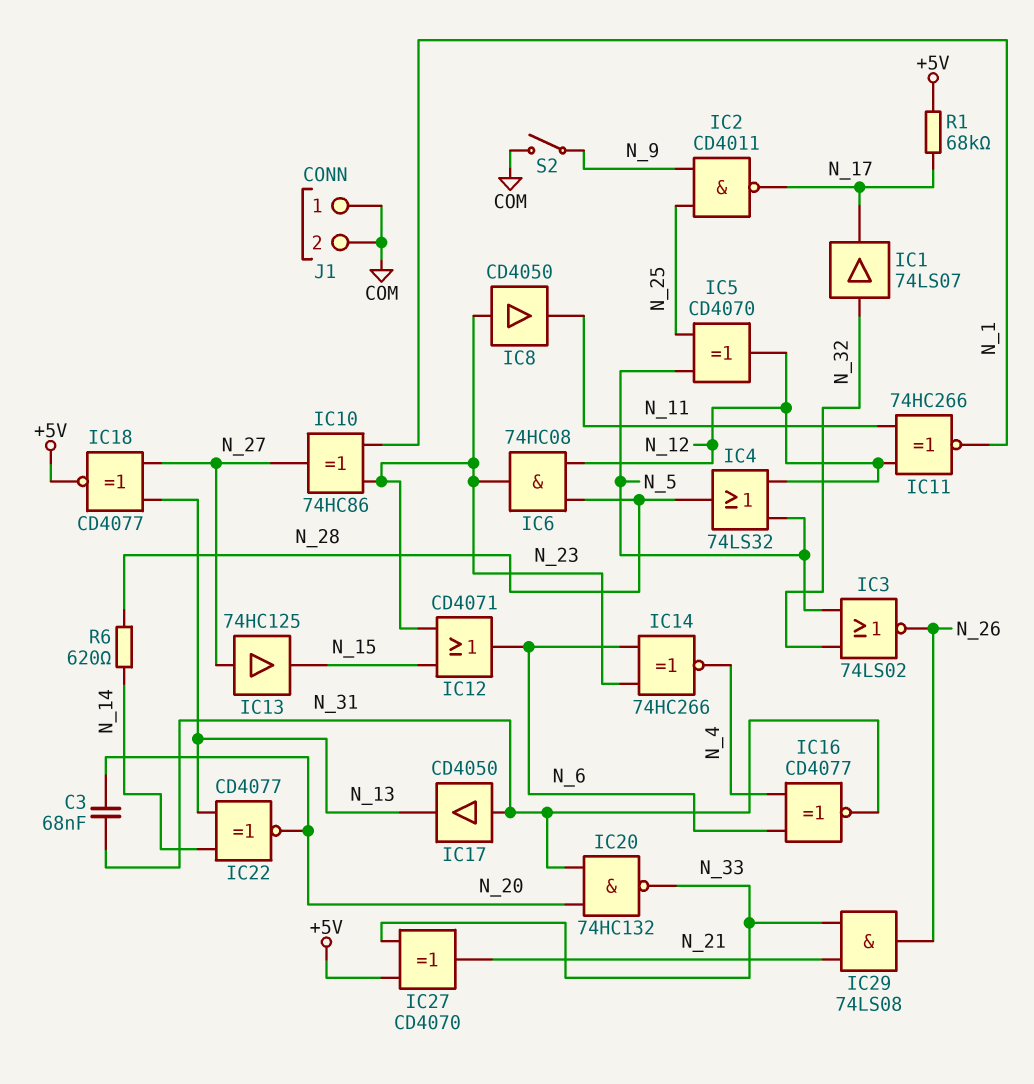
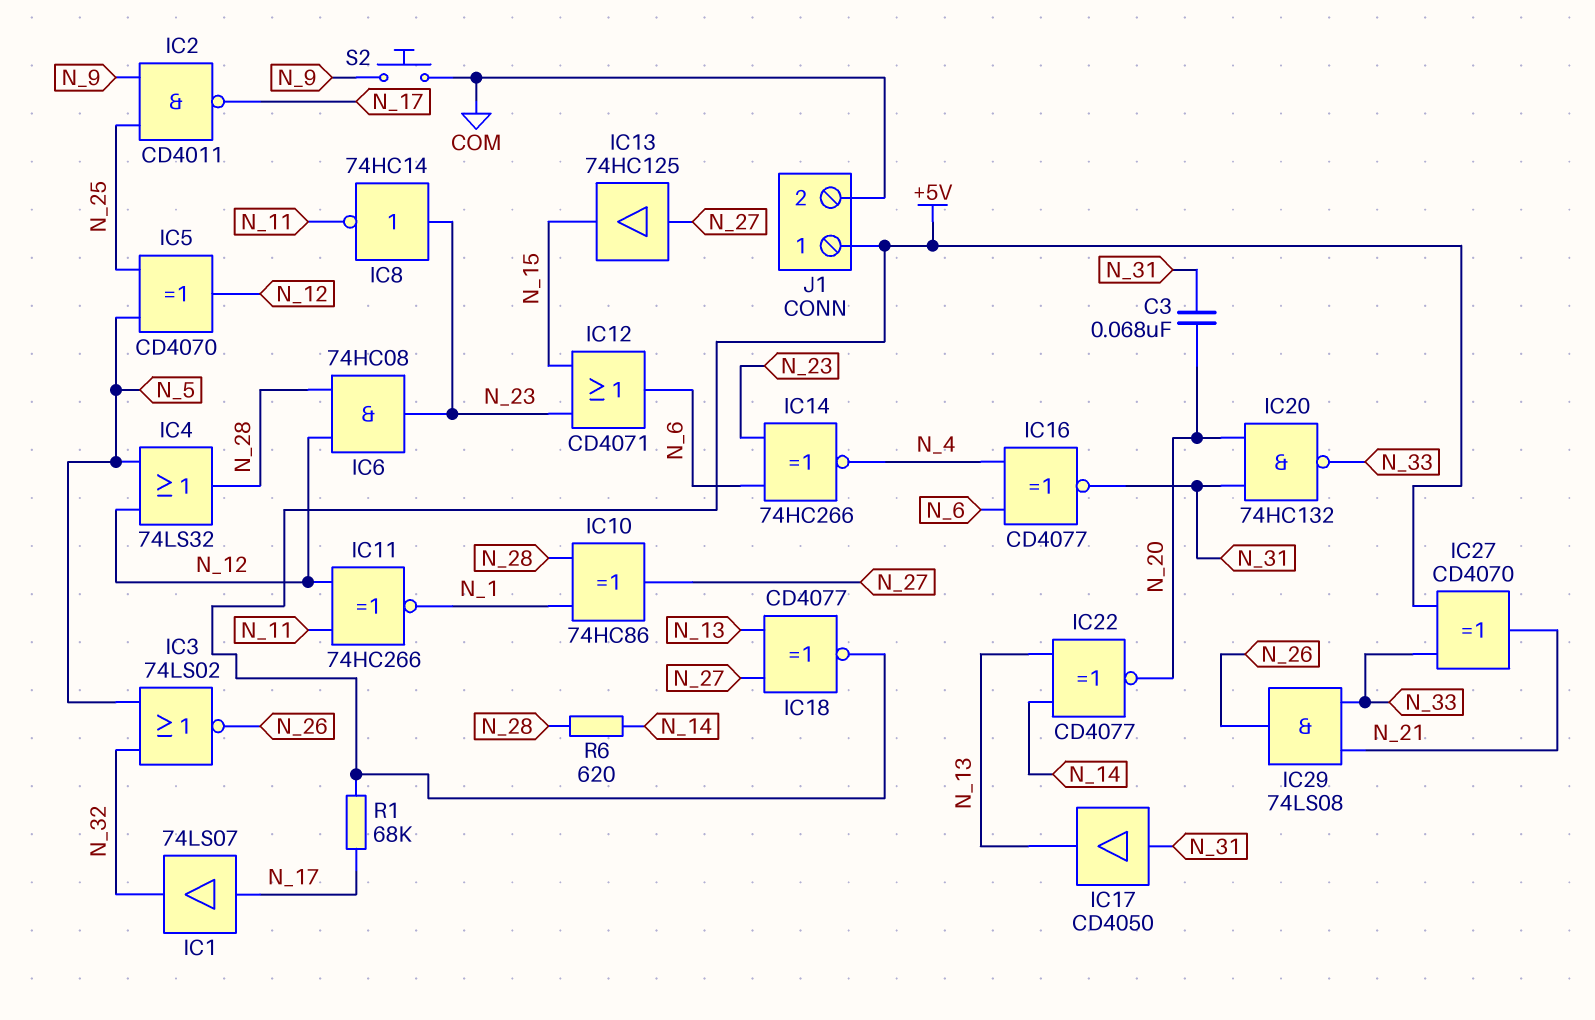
IC1: buffer 74LS07 (in N_32, out N_17) -> buffer 74LS07 (in N_17, out N_32)
IC8: buffer CD4050 (in N_23, out N_11) -> NOT 74HC14 (in N_23, out N_11)
IC10: XOR 74HC86 (in N_1, in N_23, out N_27) -> XOR 74HC86 (in N_1, in N_28, out N_27)
J1 pin 1: COM -> +5V
S2: switch (COM, N_9) -> button (COM, N_9)

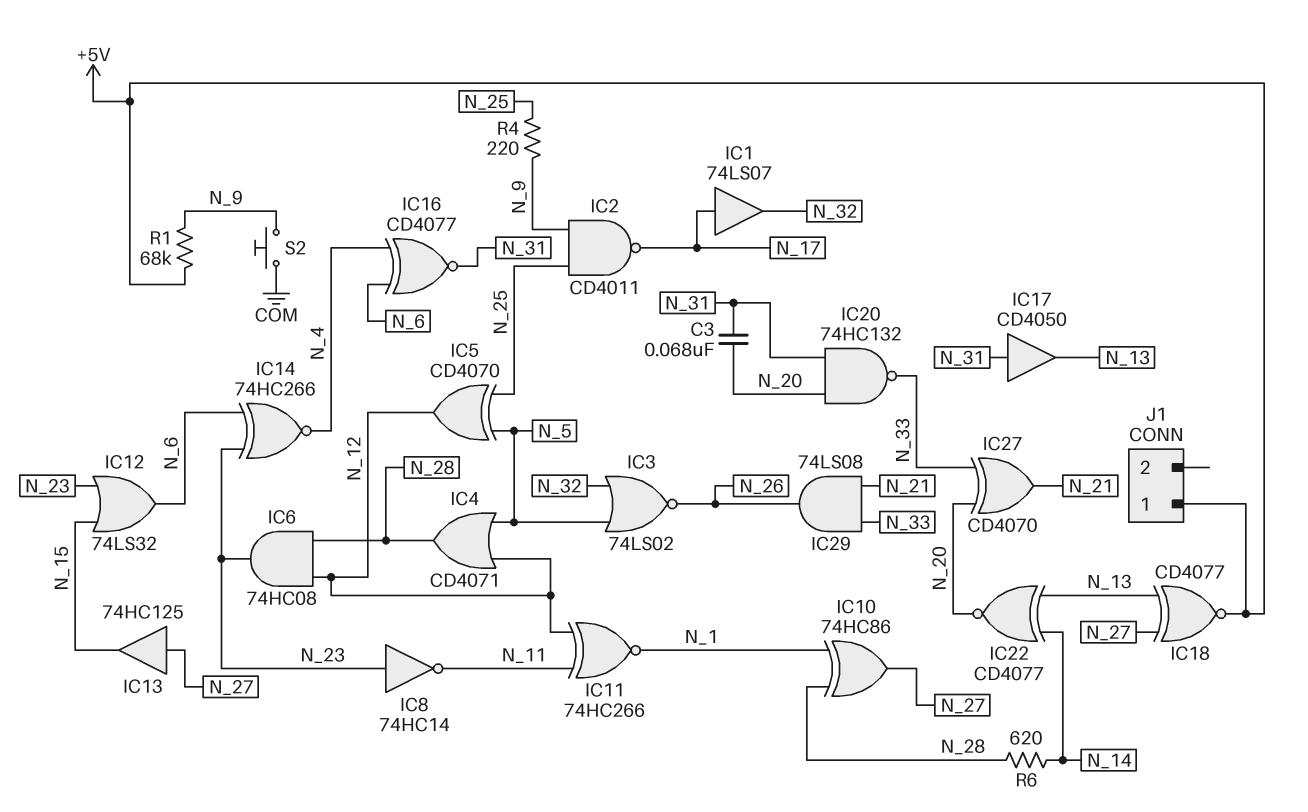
IC4: OR 74LS32 (in N_5, in N_12, out N_28) -> OR CD4071 (in N_5, in N_12, out N_28)
IC12: OR CD4071 (in N_15, in N_23, out N_6) -> OR 74LS32 (in N_15, in N_23, out N_6)
IC27: XOR CD4070 (in +5V, in N_33, out N_21) -> XOR CD4070 (in N_20, in N_33, out N_21)
J1 pin 2: COM -> none
R1: 68k (+5V, N_17) -> 68k (+5V, N_9)
R4: none -> 220 (N_9, N_25)

